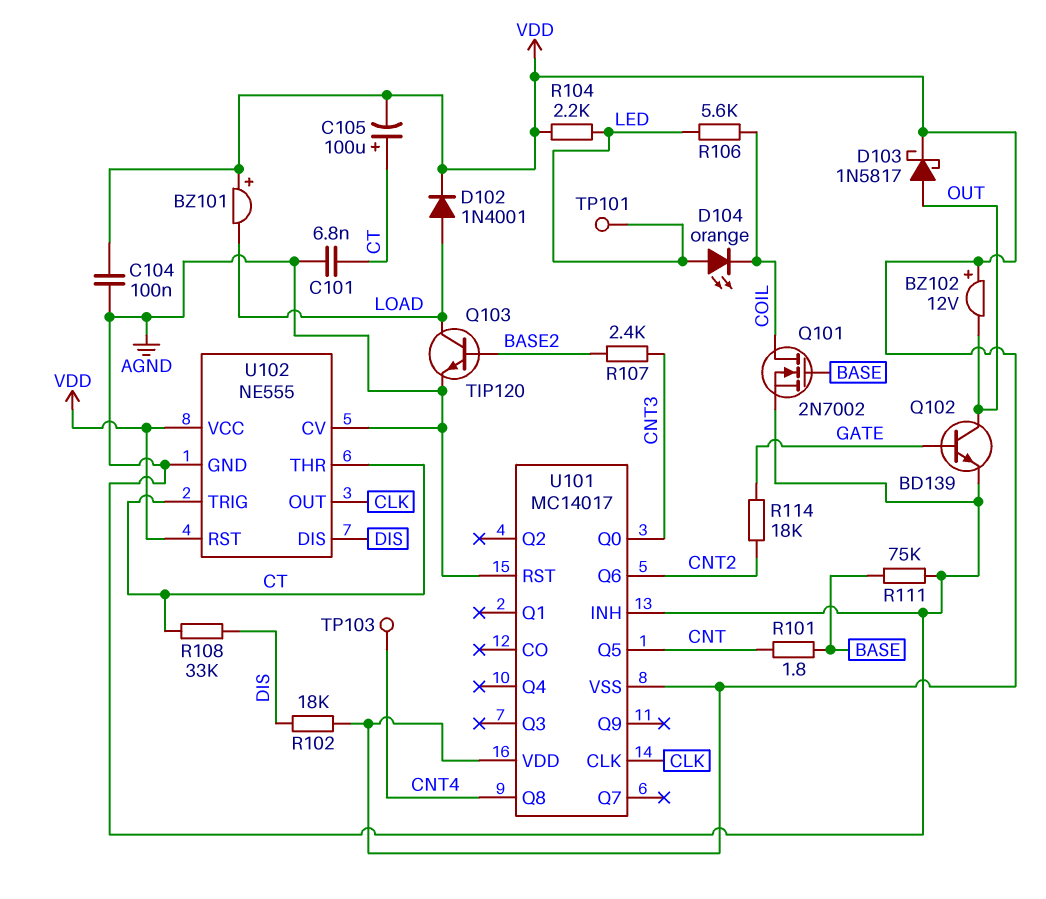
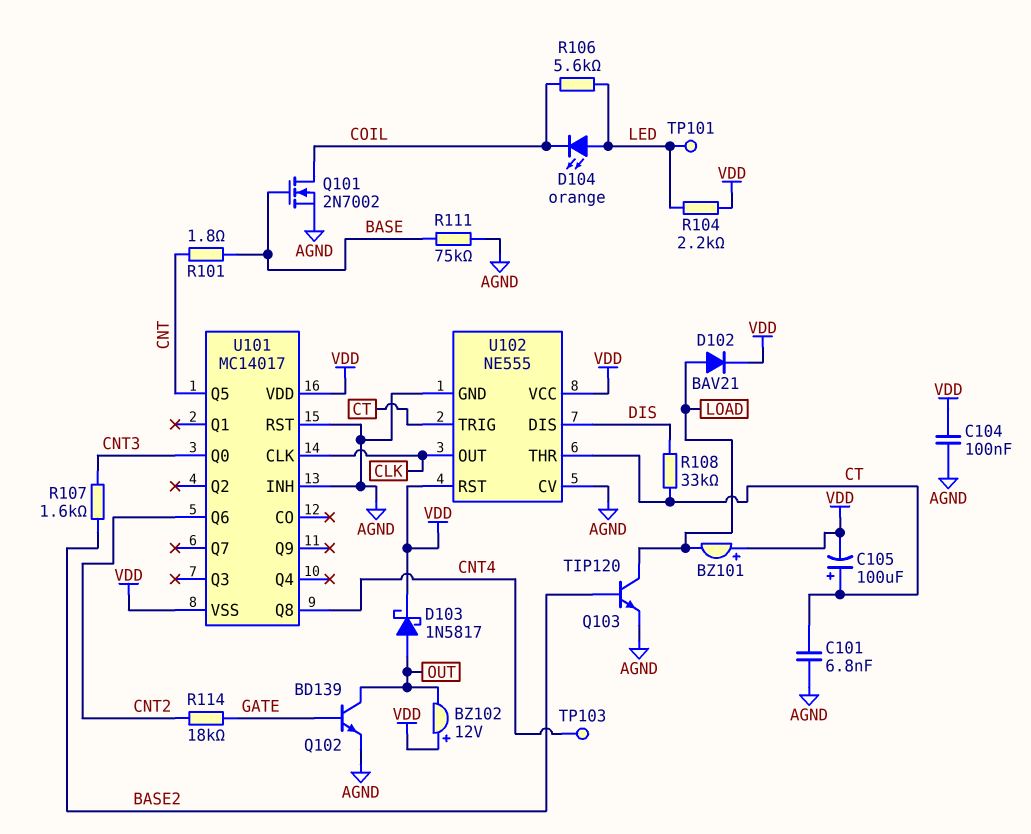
D102: diode 1N4001 (A LOAD, K VDD) -> diode BAV21 (A LOAD, K VDD)
R102: 18k (DIS, VDD) -> none
R107: 2.4k (BASE2, CNT3) -> 1.6k (BASE2, CNT3)

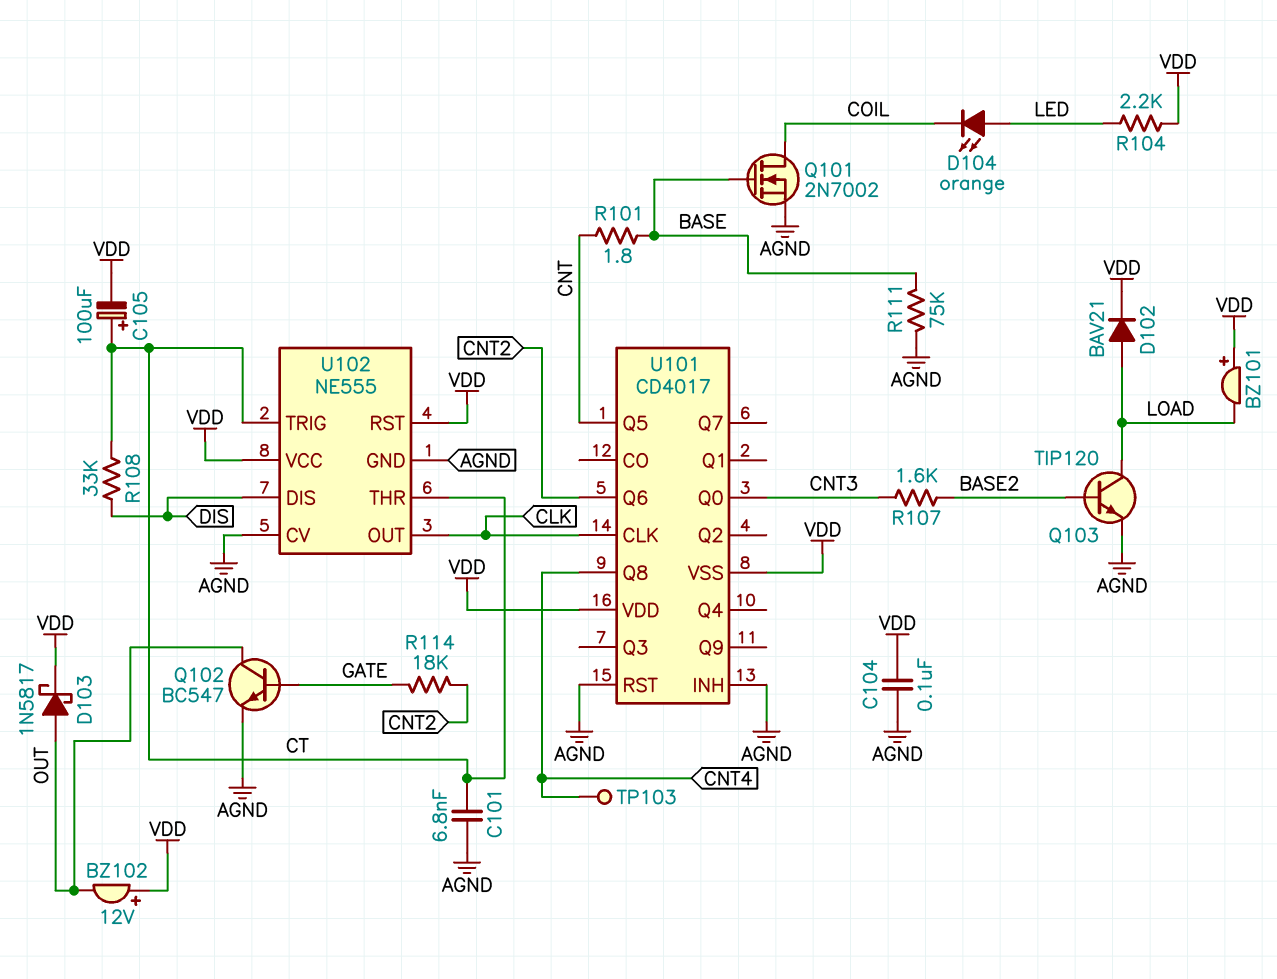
Q102: NPN BD139 (B GATE, C OUT, E AGND) -> NPN BC547 (B GATE, C OUT, E AGND)
R106: 5.6k (COIL, LED) -> none
TP101: test point (LED) -> none
U101: MC14017 -> CD4017

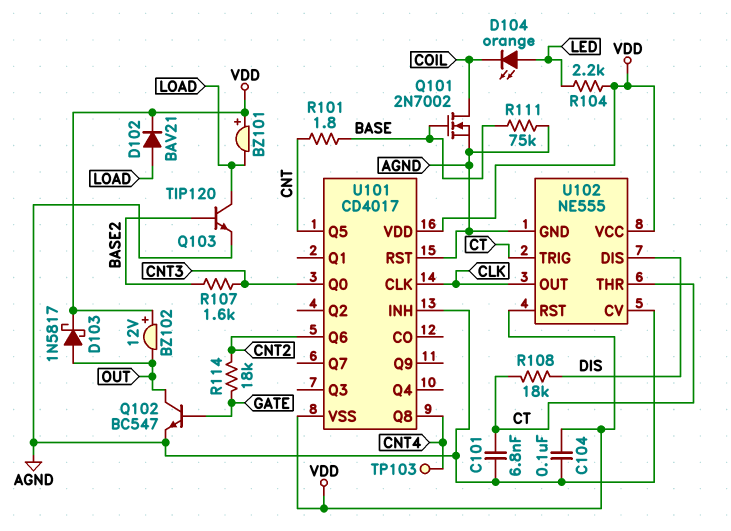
C105: 100uF (plus CT, minus VDD) -> none
R108: 33k (CT, DIS) -> 18k (CT, DIS)

